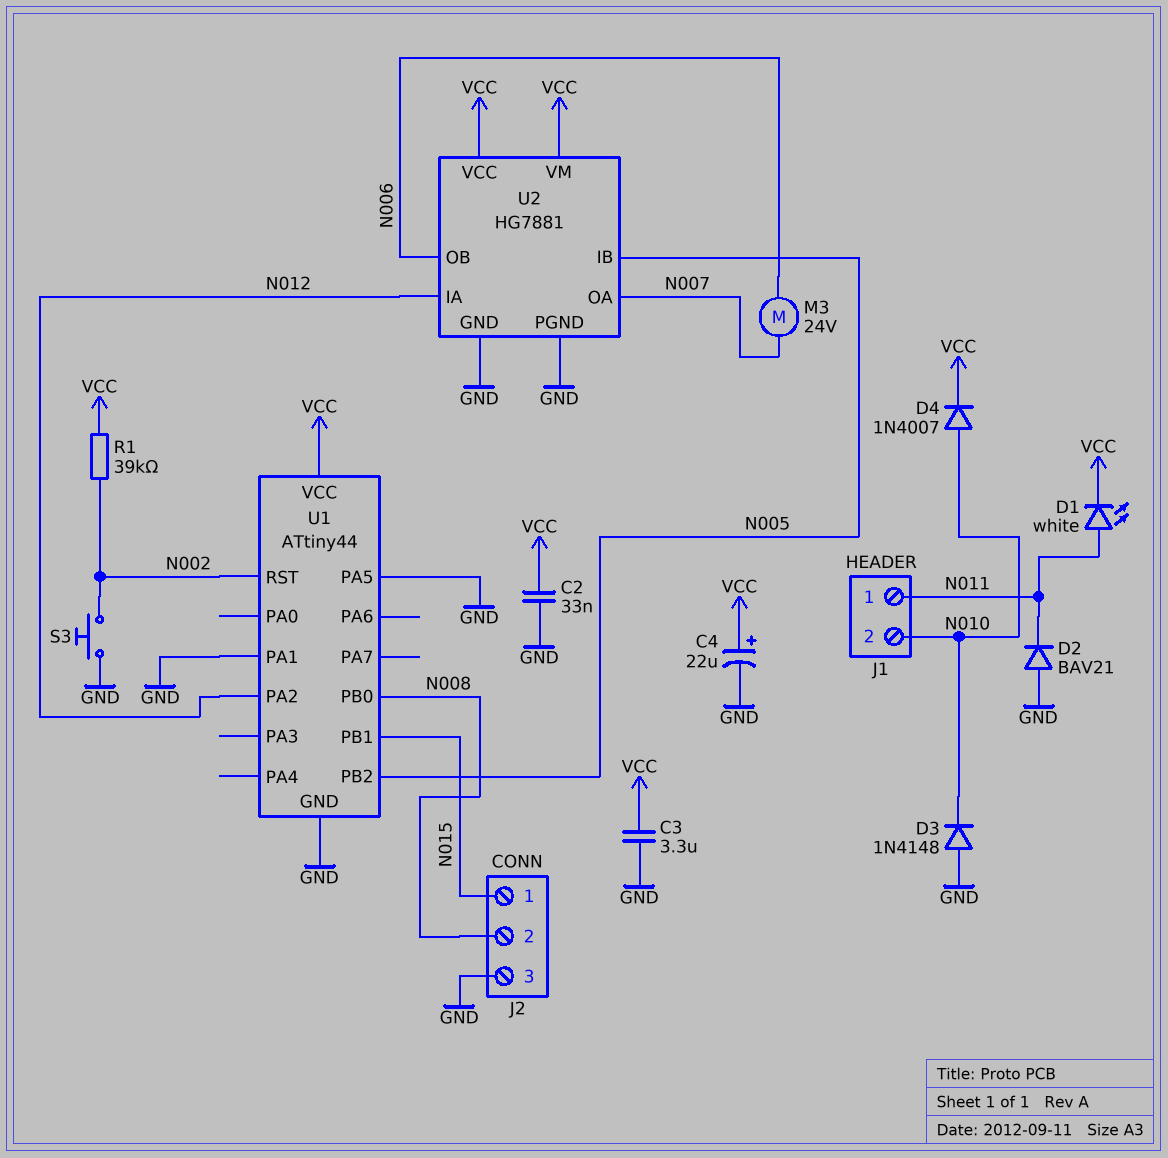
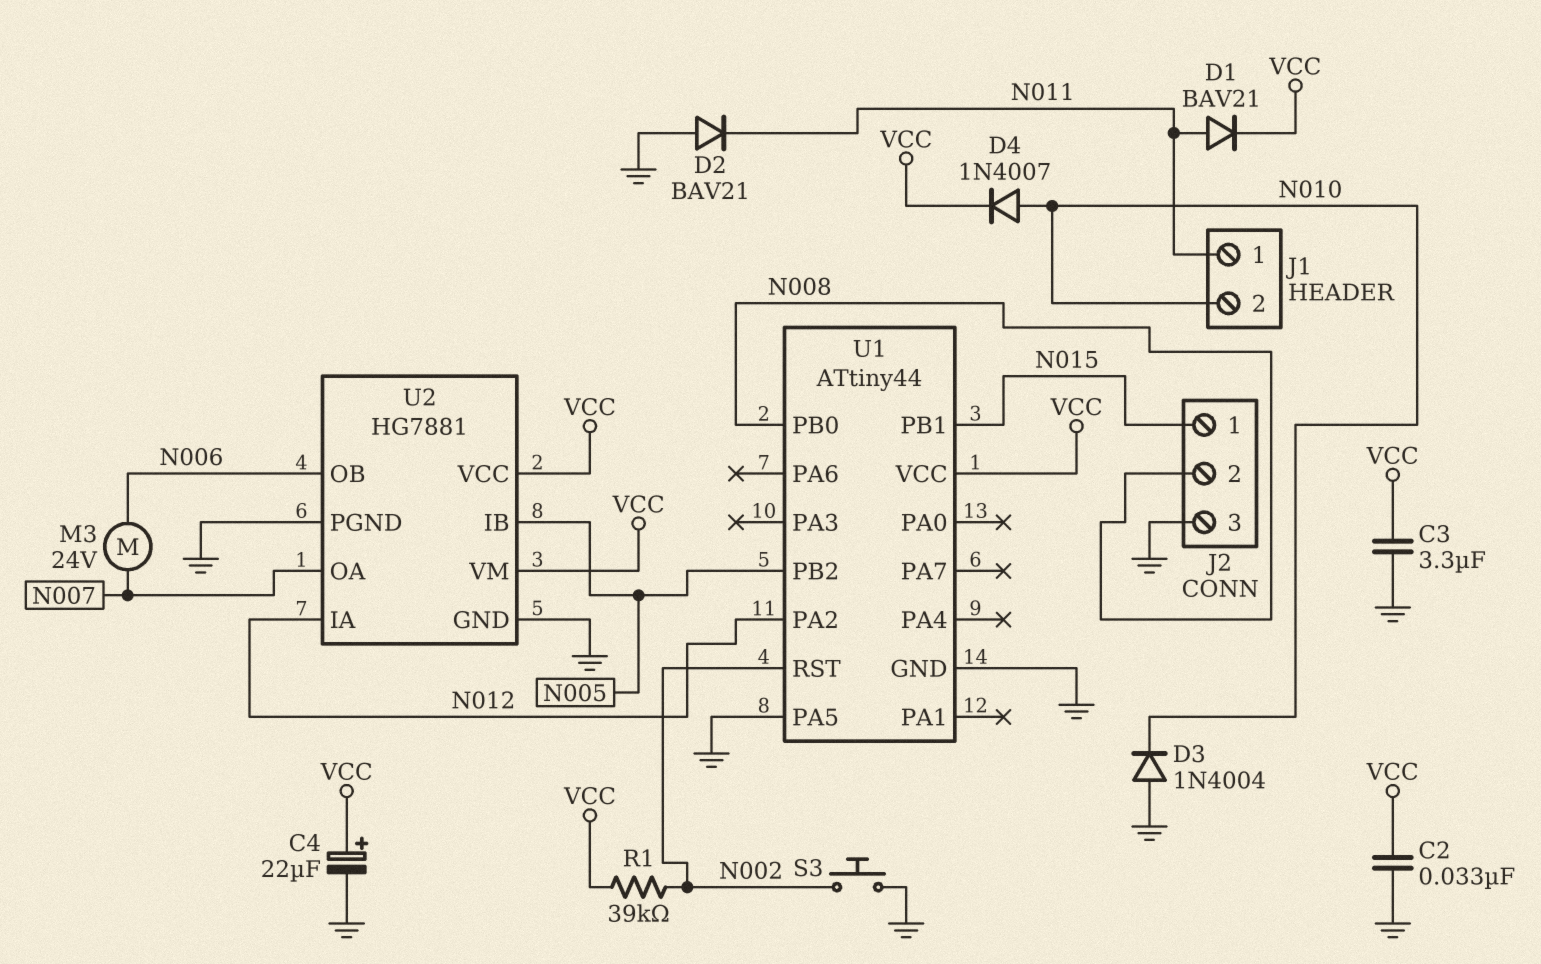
D1: LED white (A N011, K VCC) -> diode BAV21 (A N011, K VCC)
D3: diode 1N4148 (A GND, K N010) -> diode 1N4004 (A GND, K N010)
U1 pin PA1: GND -> none

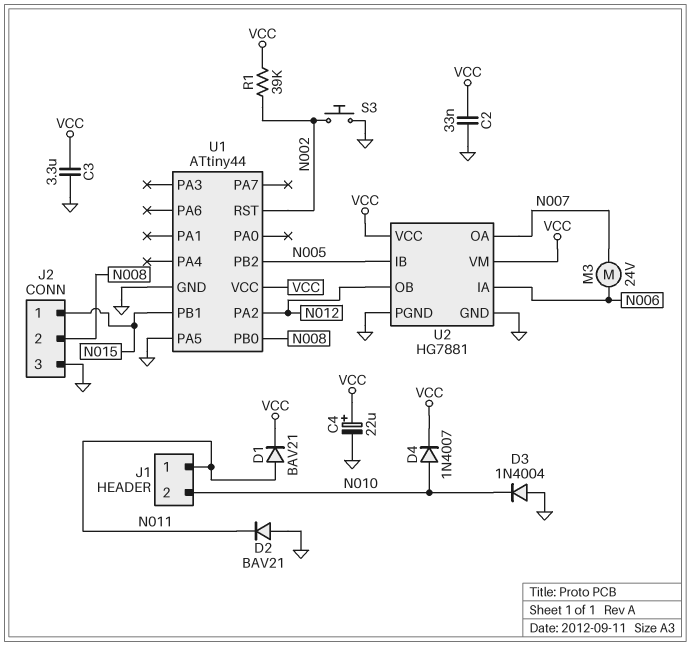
U2 pin IA: N012 -> N006
U2 pin OB: N006 -> N012

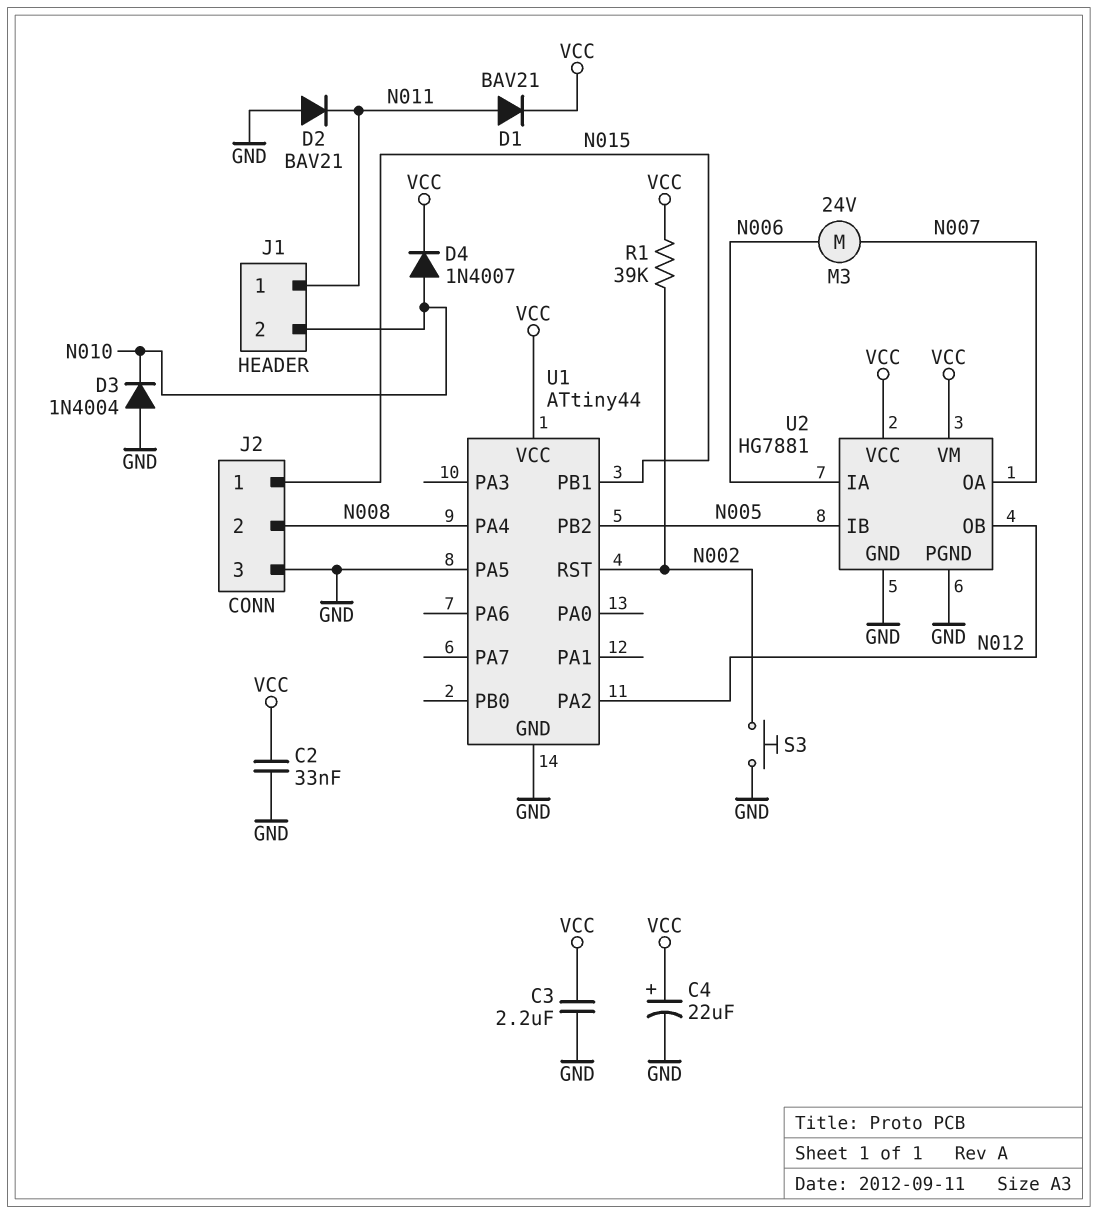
C3: 3.3uF (GND, VCC) -> 2.2uF (GND, VCC)
U1 pin PA4: none -> N008
U1 pin PB0: N008 -> none

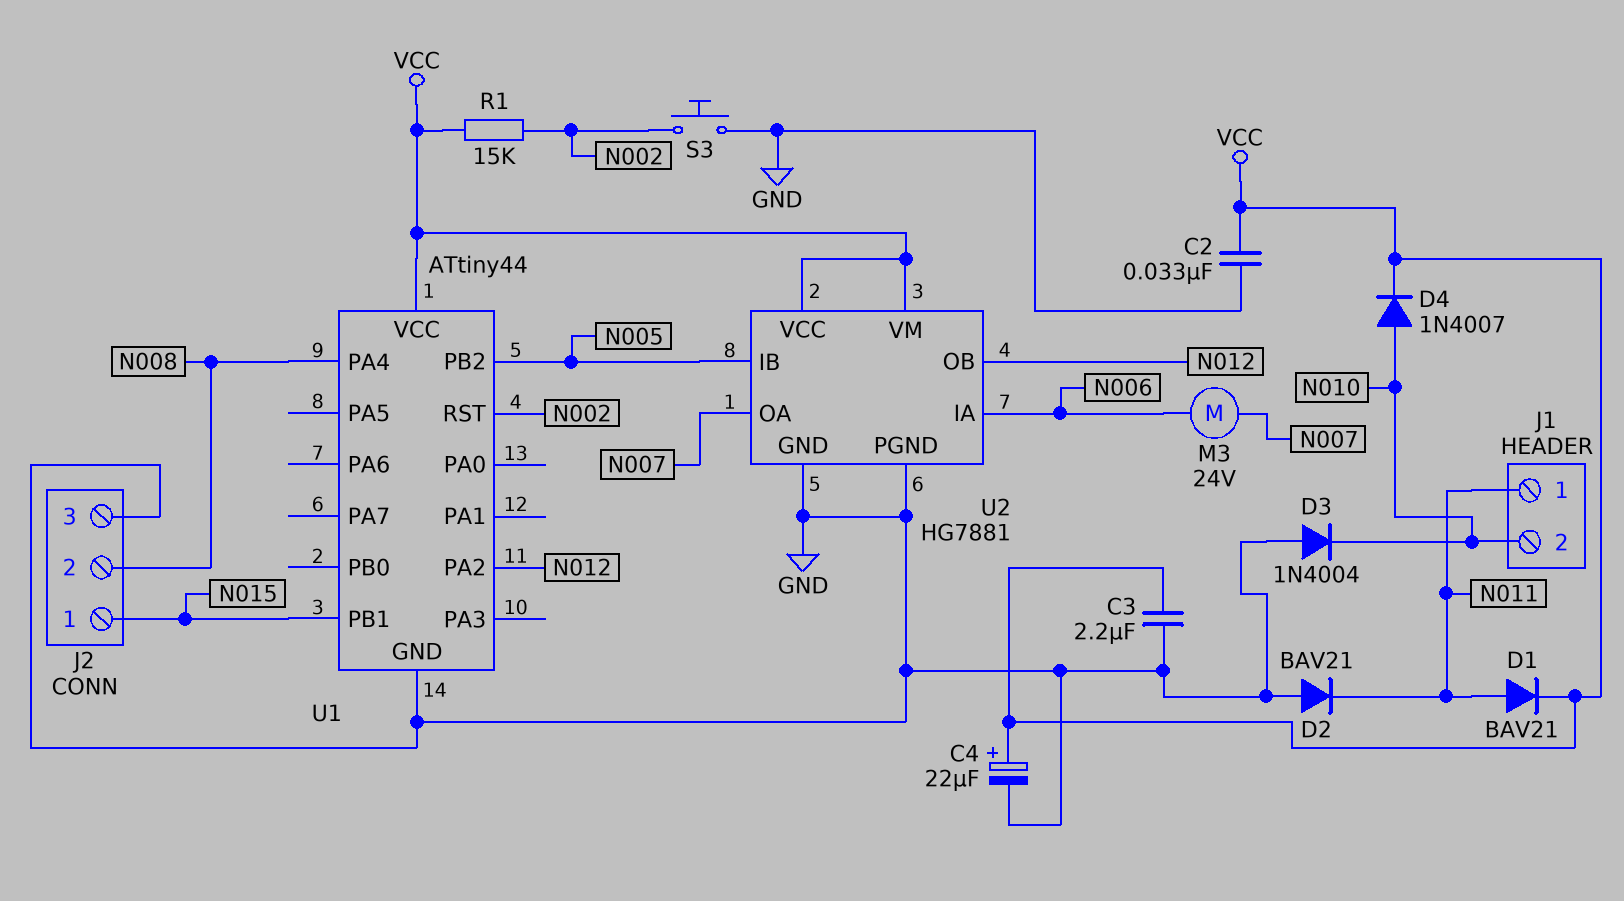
R1: 39k (N002, VCC) -> 15k (N002, VCC)
U1 pin PA5: GND -> none

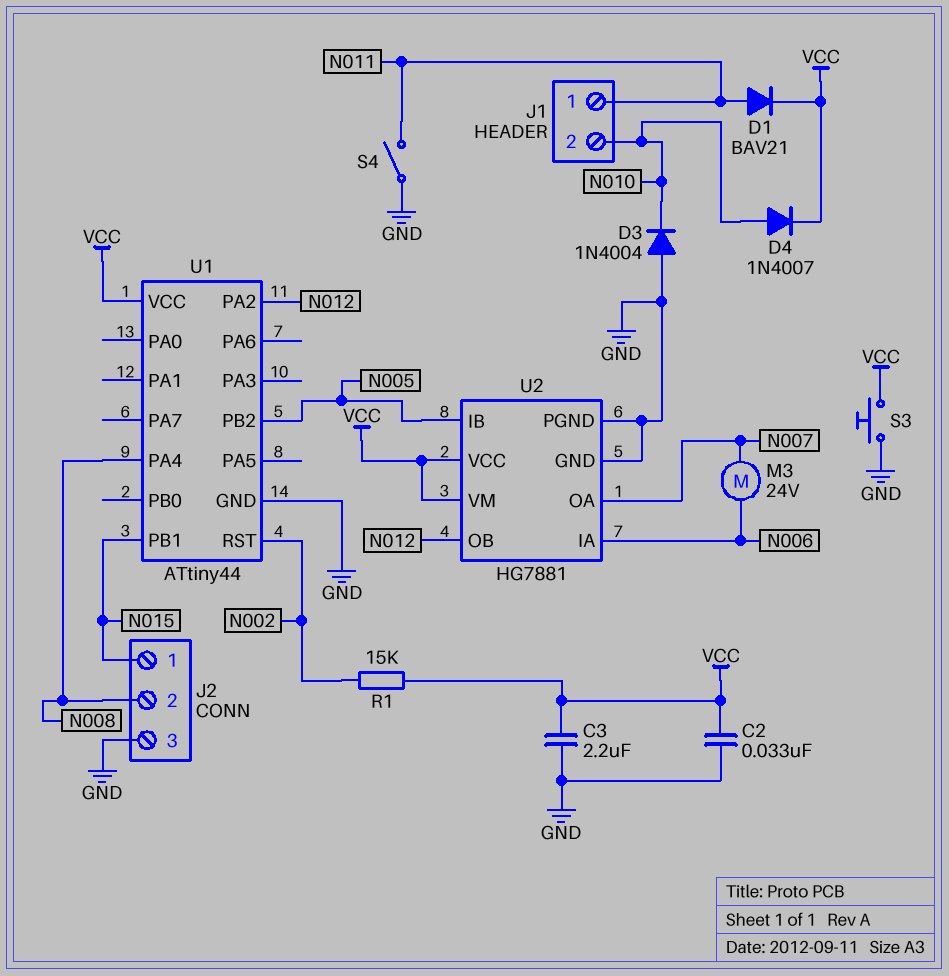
C4: 22uF (plus VCC, minus GND) -> none
D2: diode BAV21 (A GND, K N011) -> none
S3: button (GND, N002) -> button (GND, VCC)
S4: none -> switch (GND, N011)

